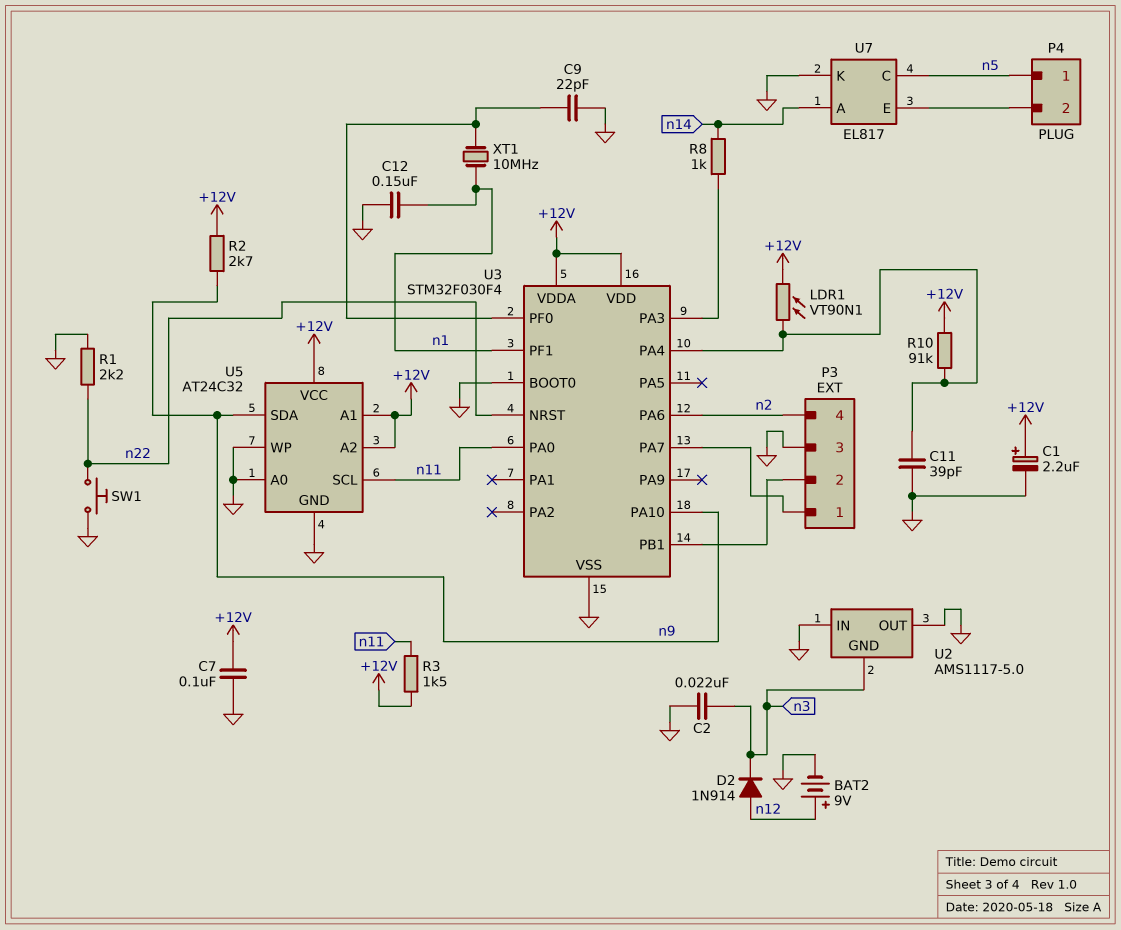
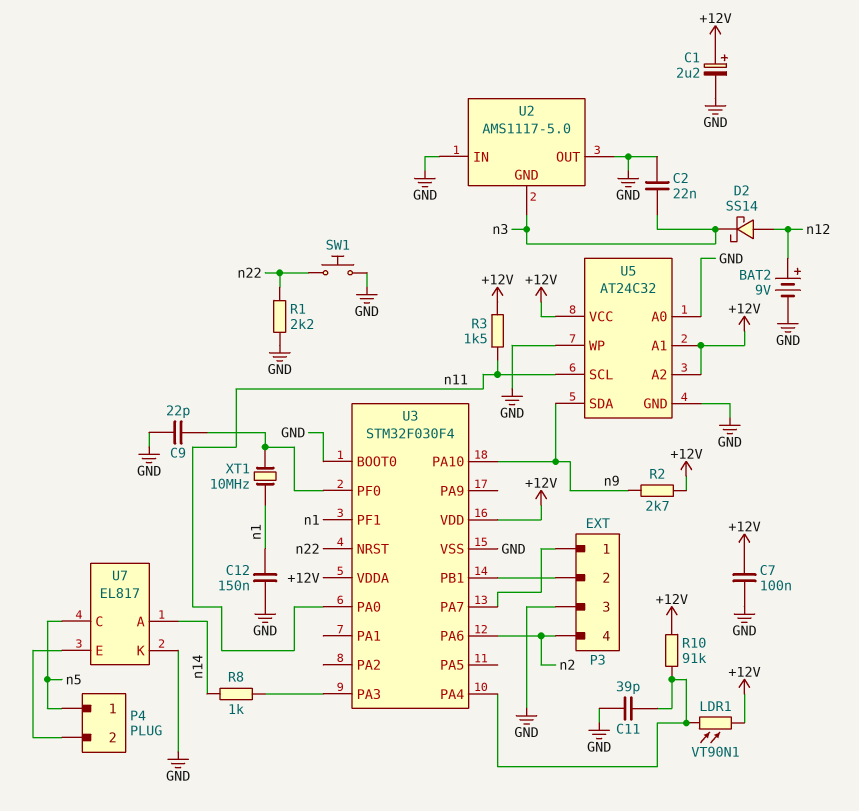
D2: diode 1N914 (A n12, K n3) -> schottky SS14 (A n12, K n3)

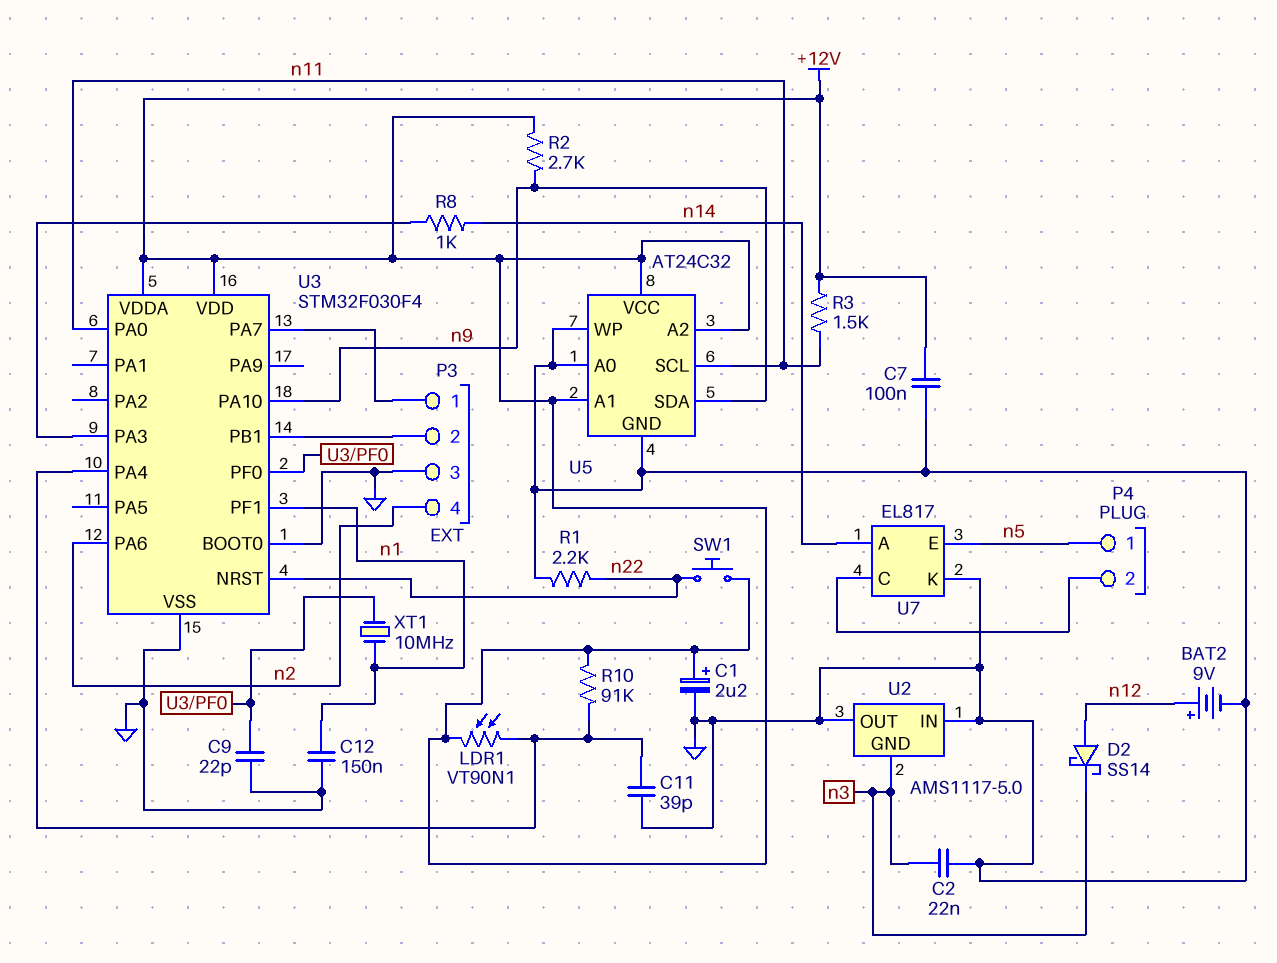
SW1: button (GND, n22) -> button (+12V, n22)
U7 pin C: n5 -> P4/2
U7 pin E: P4/2 -> n5

